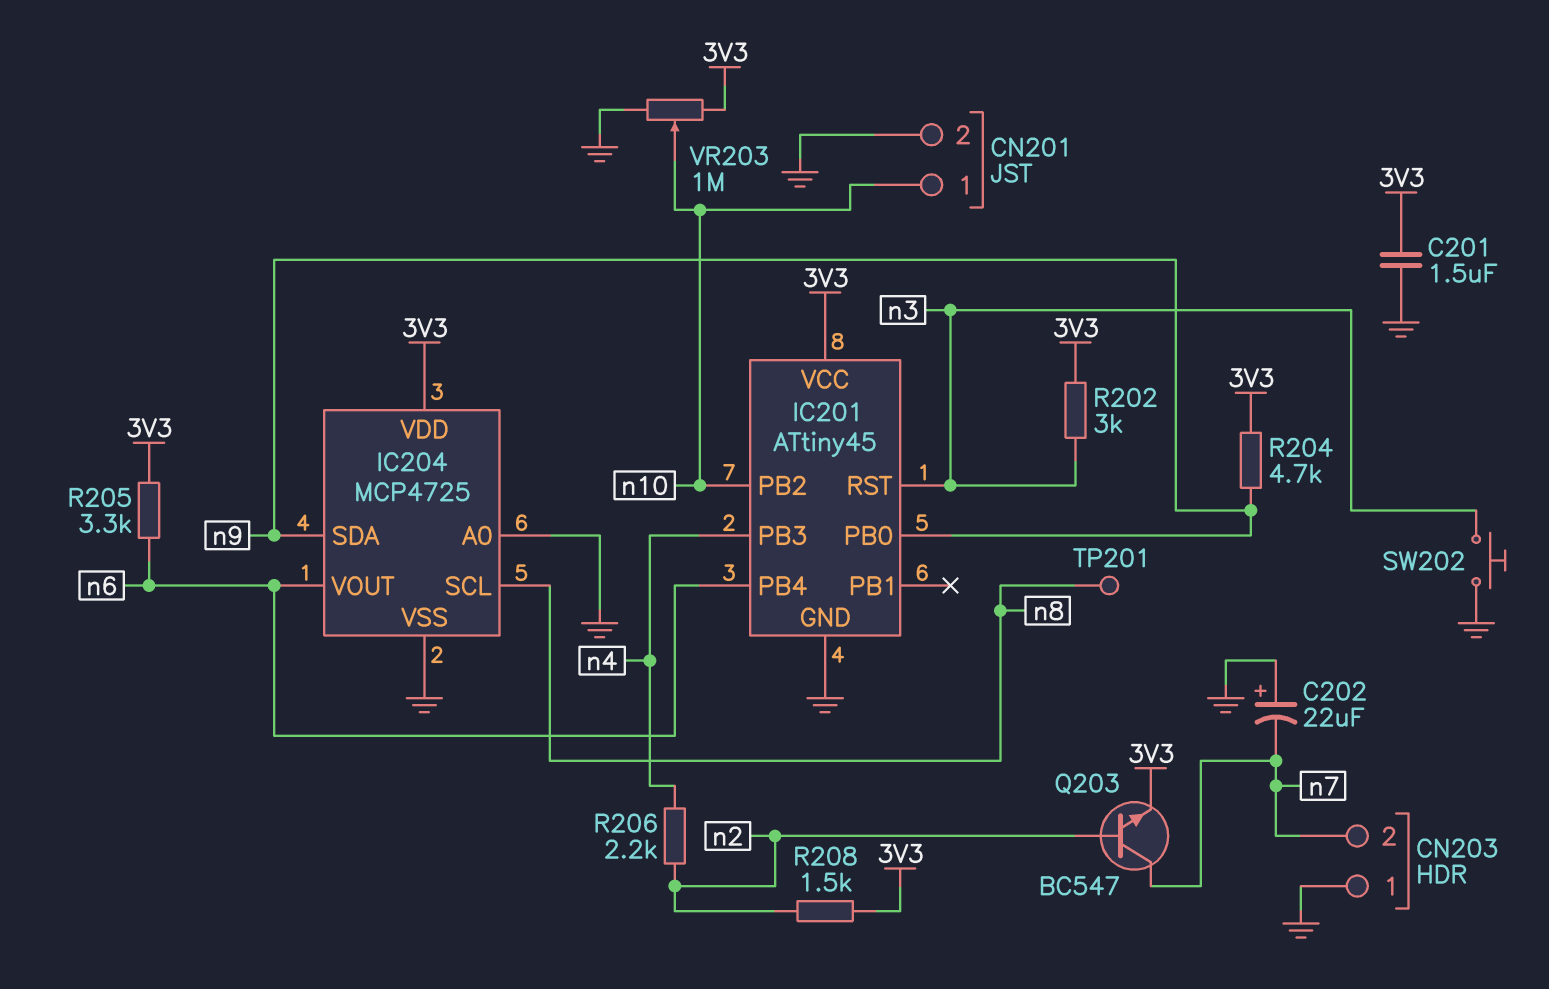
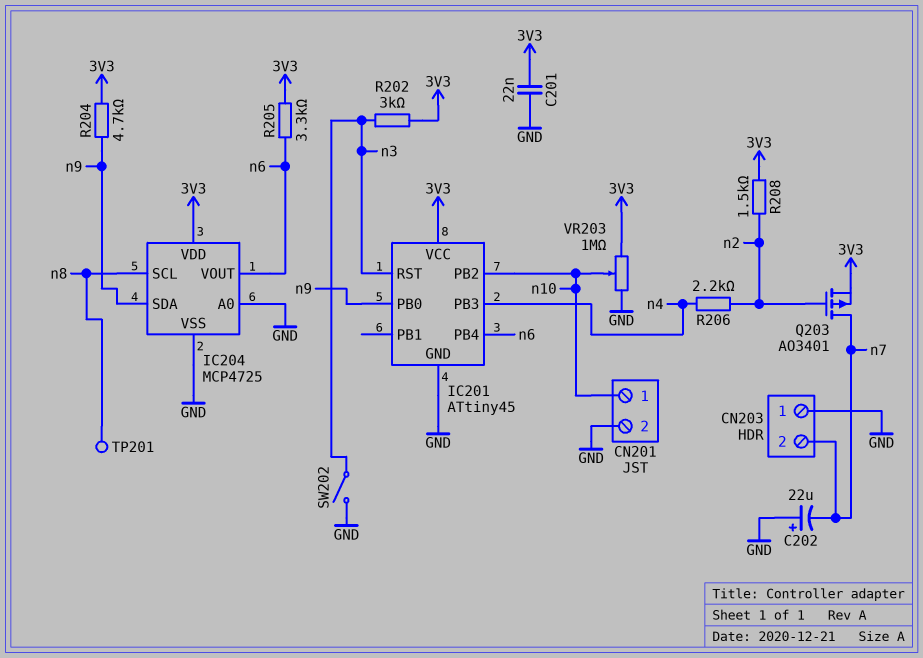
C201: 1.5uF (3V3, GND) -> 22nF (3V3, GND)
Q203: NPN BC547 (B n2, C n7, E 3V3) -> PMOS AO3401 (G n2, D n7, S 3V3)
SW202: button (GND, n3) -> switch (GND, n3)

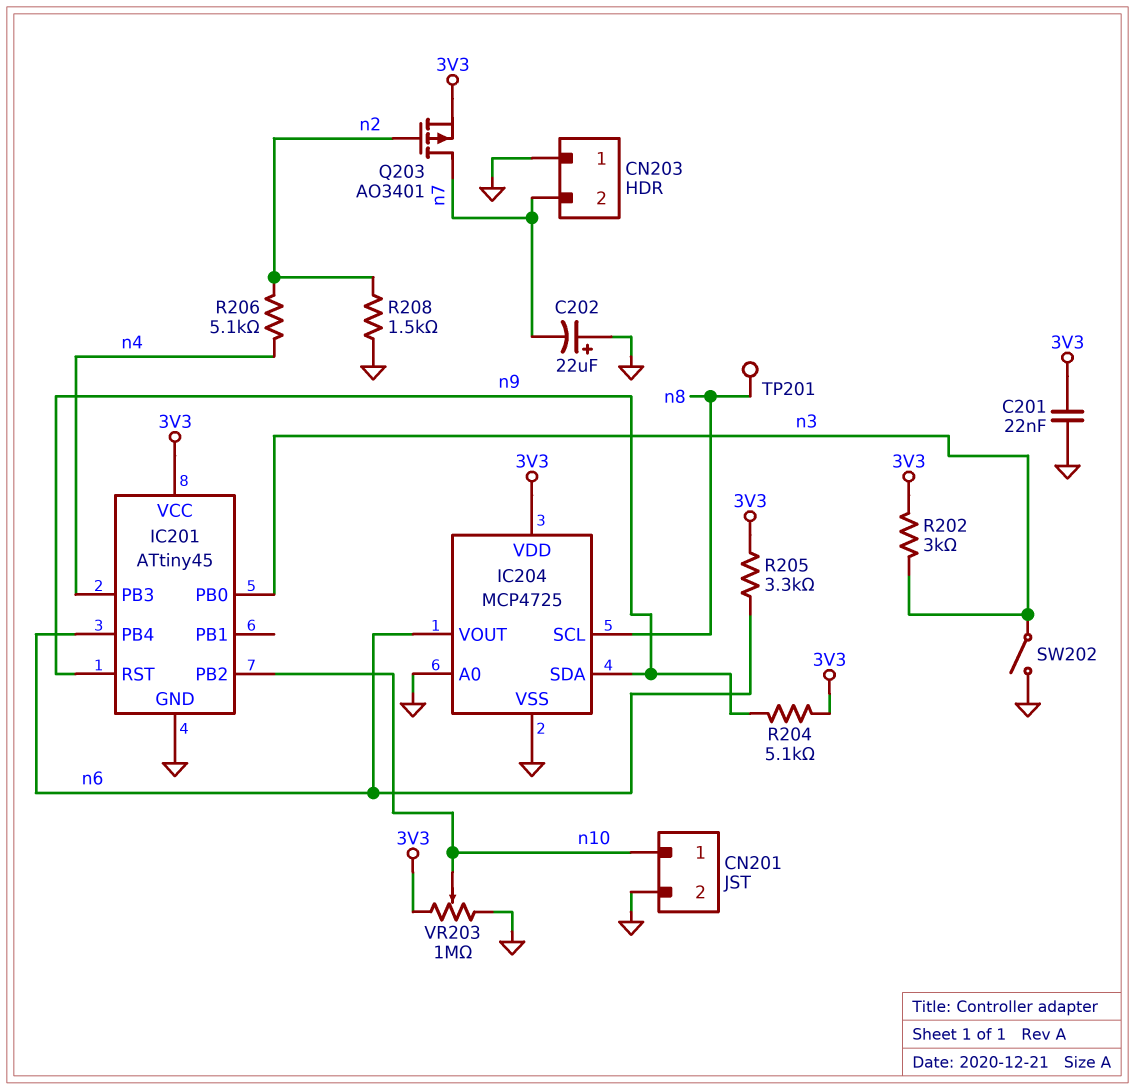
IC201 pin PB0: n9 -> n3
IC201 pin RST: n3 -> n9
R204: 4.7k (3V3, n9) -> 5.1k (3V3, n9)
R206: 2.2k (n2, n4) -> 5.1k (n2, n4)
R208: 1.5k (3V3, n2) -> 1.5k (GND, n2)

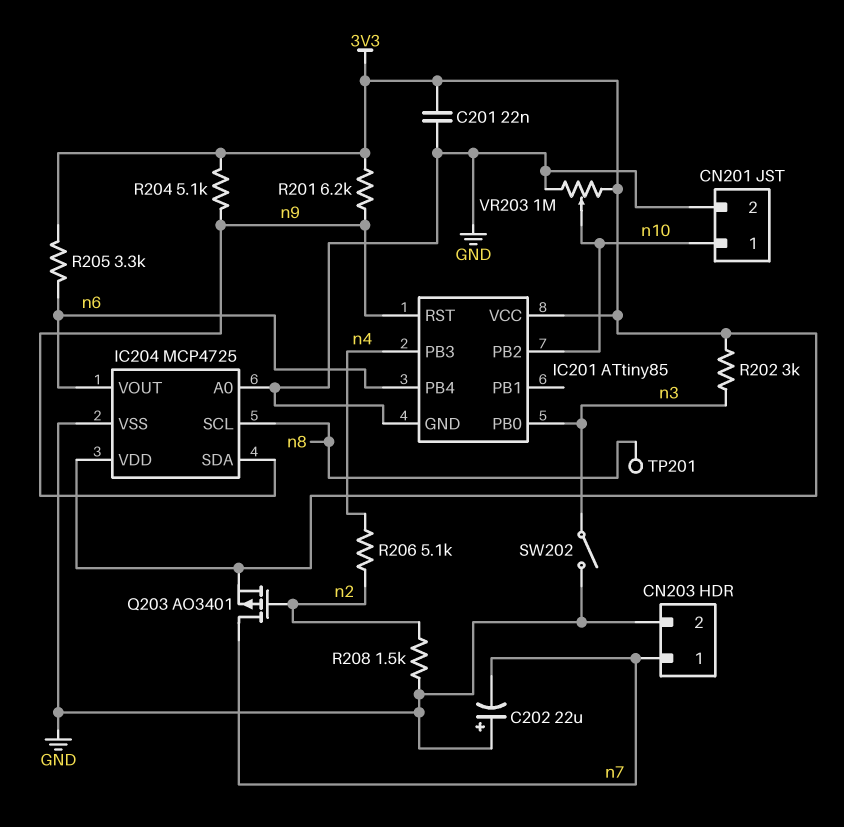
CN203 pin 1: GND -> n7
CN203 pin 2: n7 -> GND
IC201: ATtiny45 -> ATtiny85
R201: none -> 6.2k (3V3, n9)

